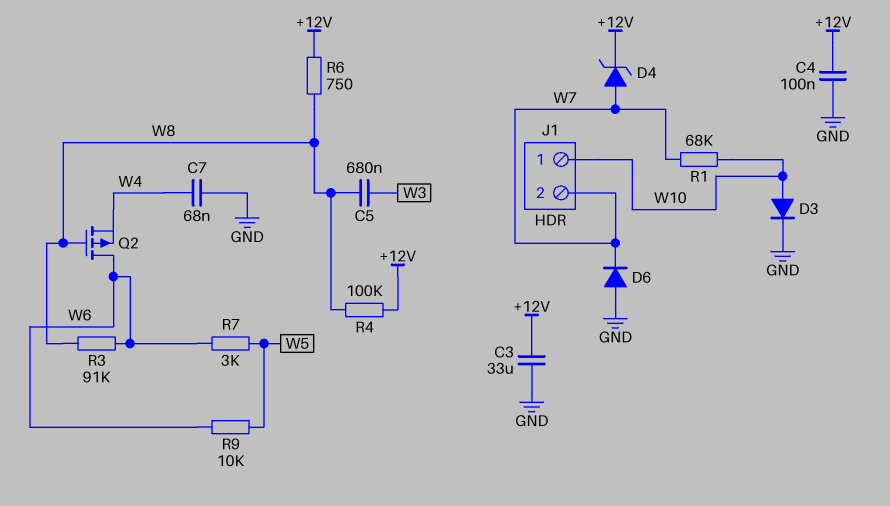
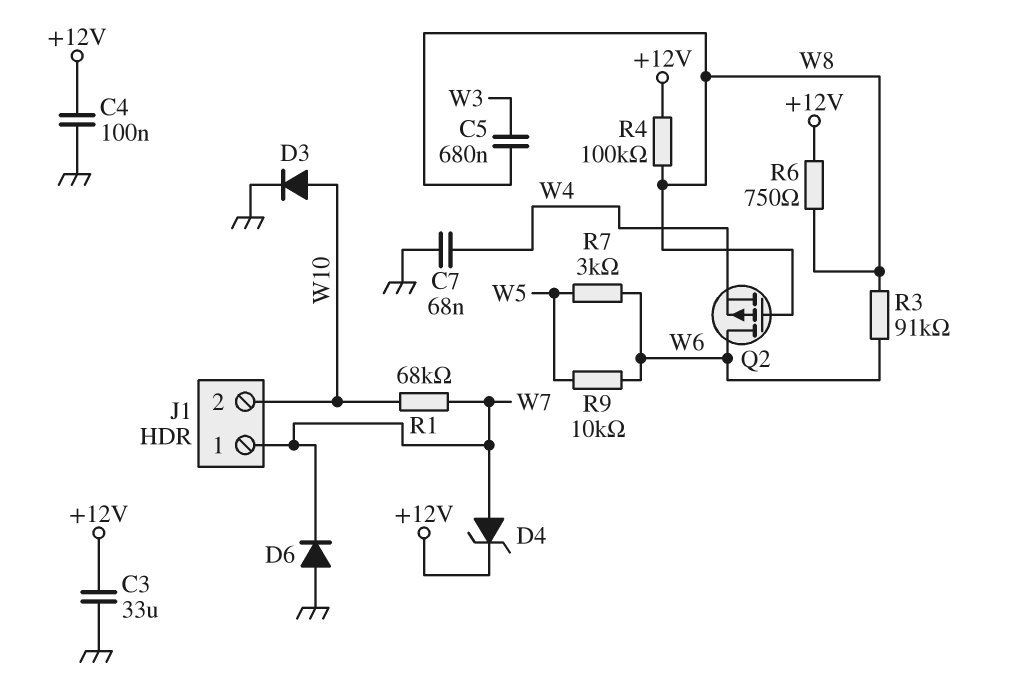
J1 pin 1: W10 -> W7
J1 pin 2: W7 -> W10

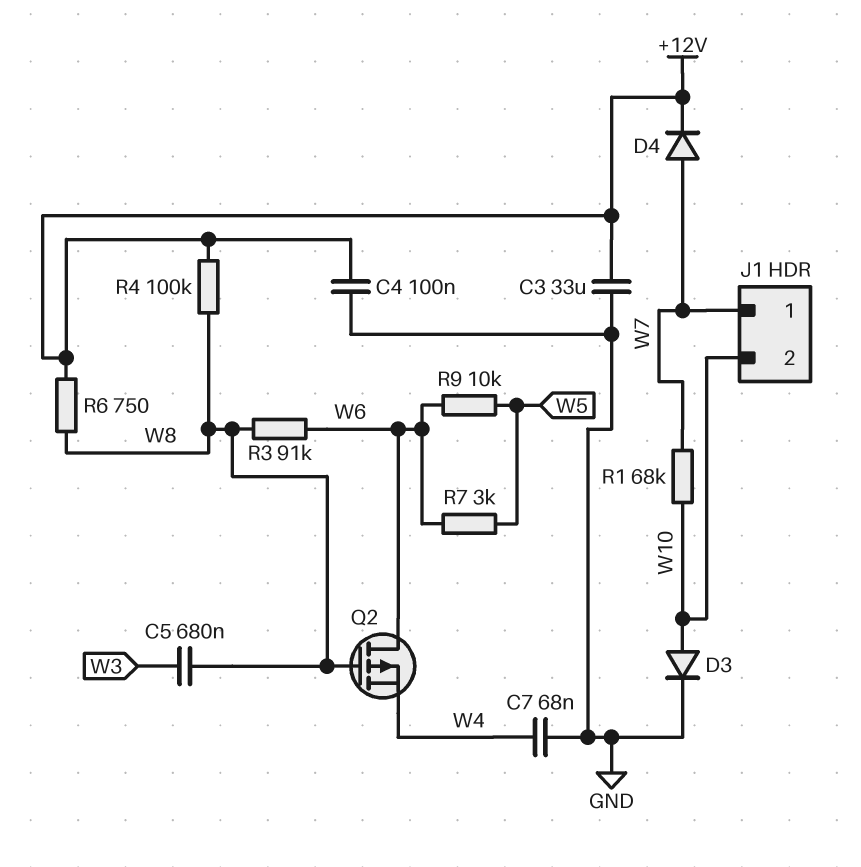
D4: zener (A W7, K +12V) -> diode (A W7, K +12V)
D6: diode (A GND, K W7) -> none

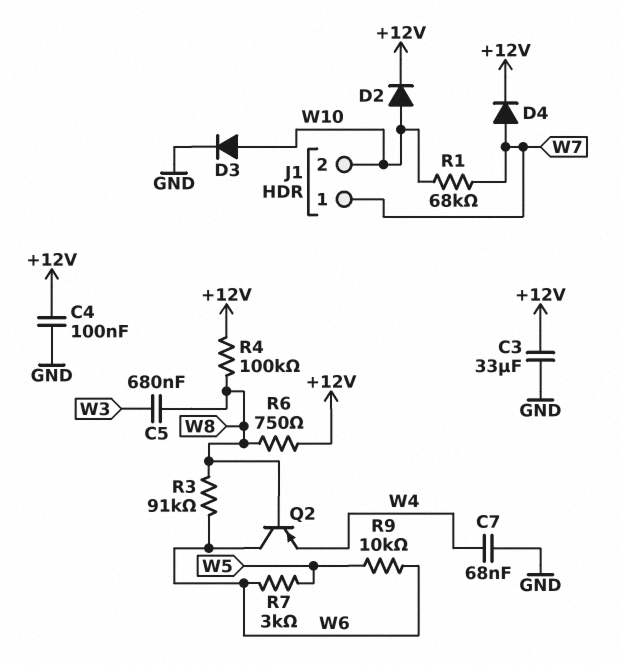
D2: none -> diode (A W10, K +12V)
Q2: PMOS (G W8, D W6, S W4) -> PNP (B W8, C W6, E W4)

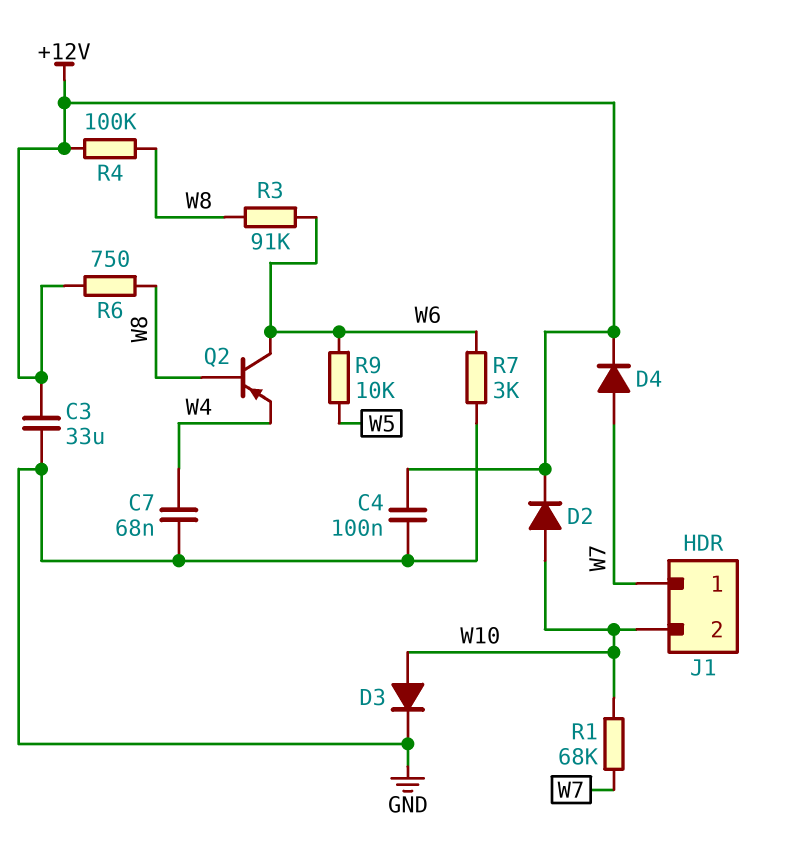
C5: 680nF (W3, W8) -> none
R7: 3k (W5, W6) -> 3k (GND, W6)

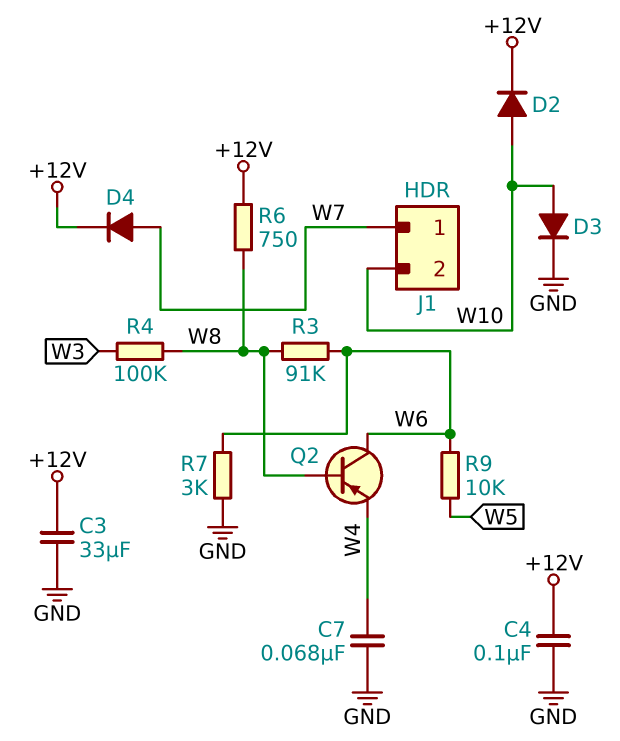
R1: 68k (W7, W10) -> none
R4: 100k (+12V, W8) -> 100k (W3, W8)

